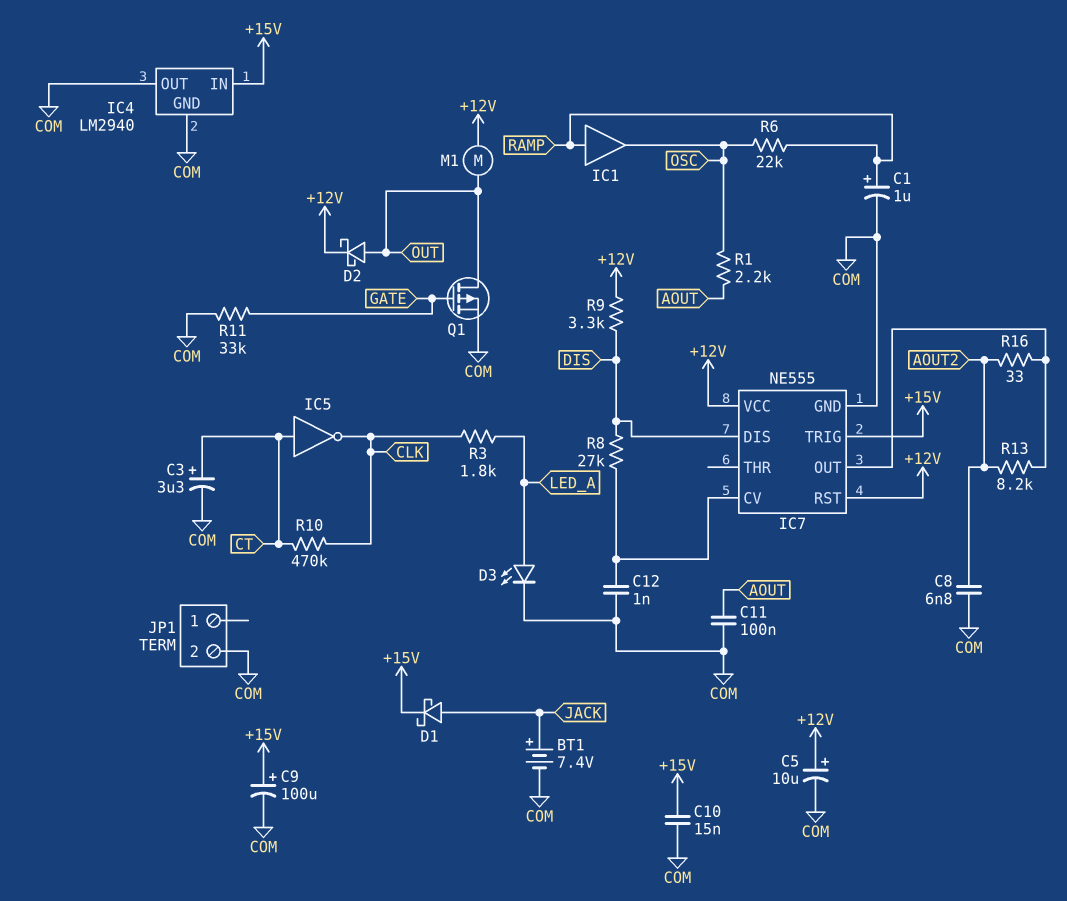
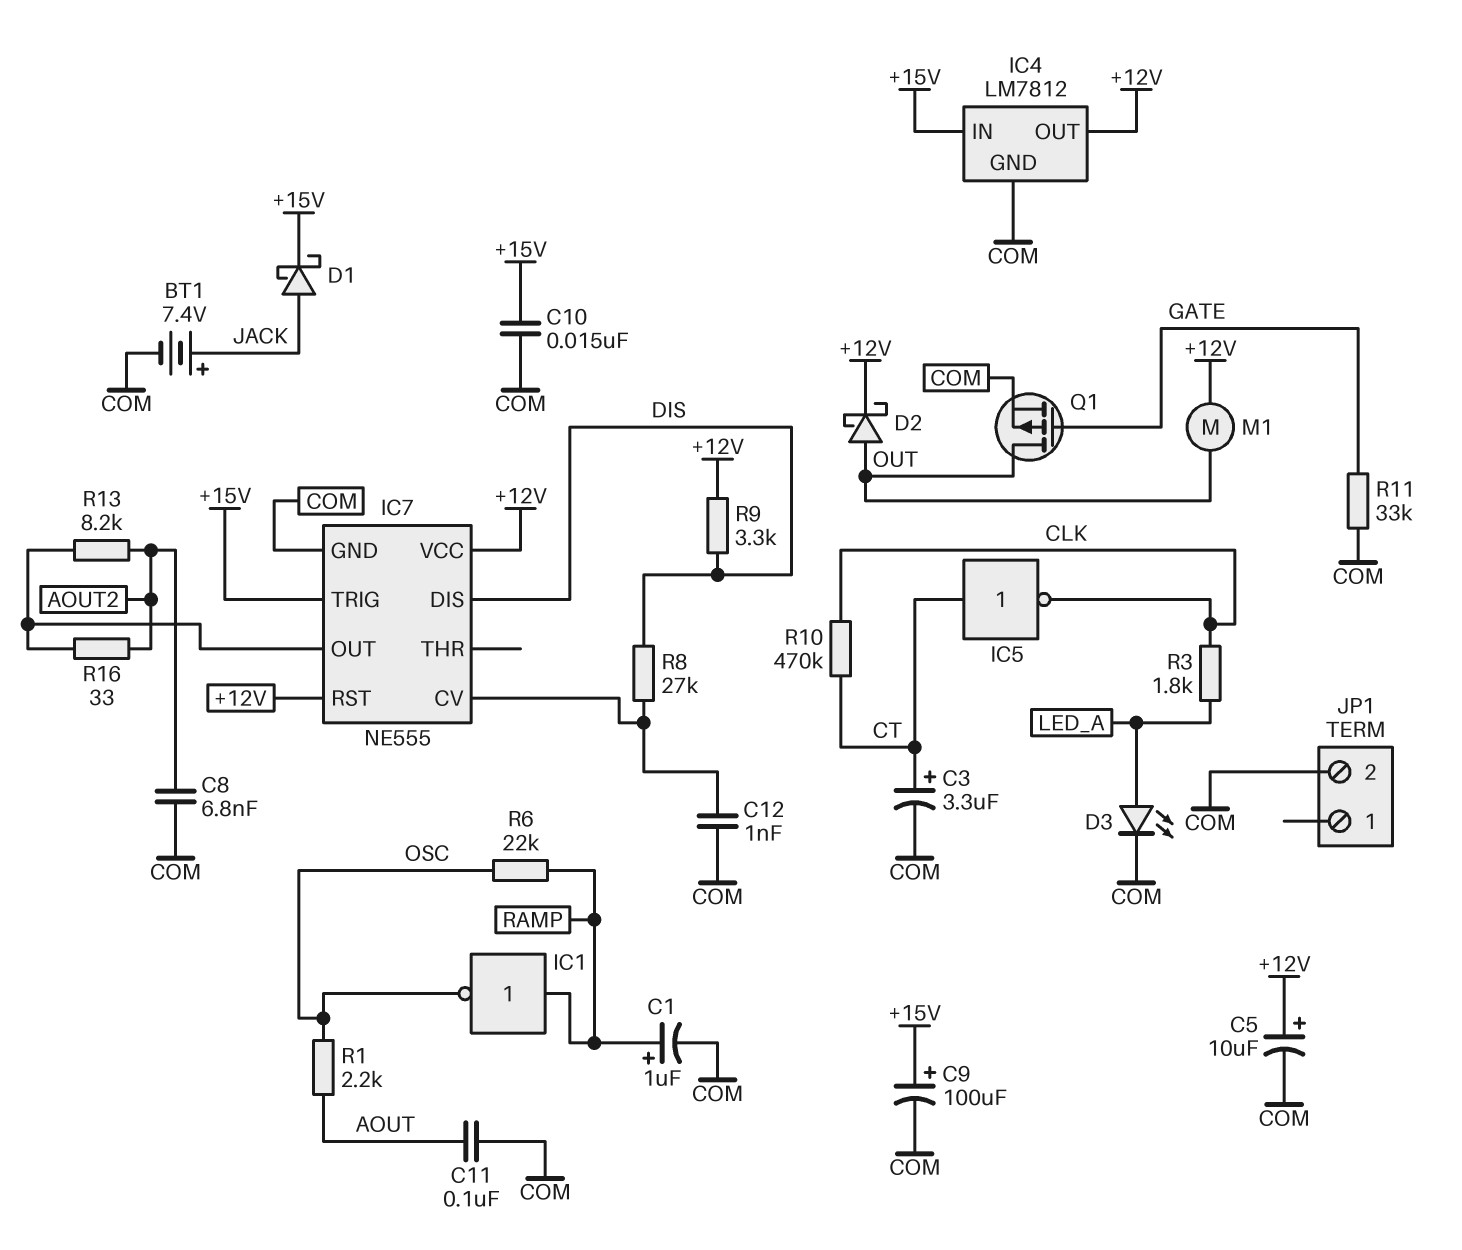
IC1: buffer (in RAMP, out OSC) -> NOT (in RAMP, out OSC)
IC4: LM2940 -> LM7812
IC4 pin OUT: COM -> +12V

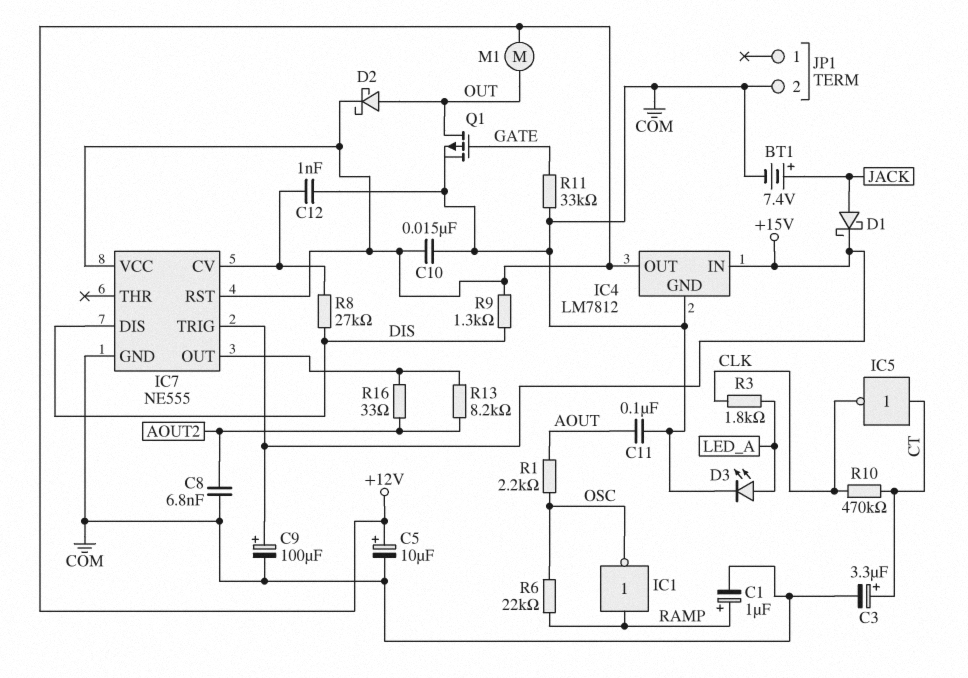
C10: 15nF (+15V, COM) -> 15nF (+12V, COM)
R9: 3.3k (+12V, DIS) -> 1.3k (+12V, DIS)

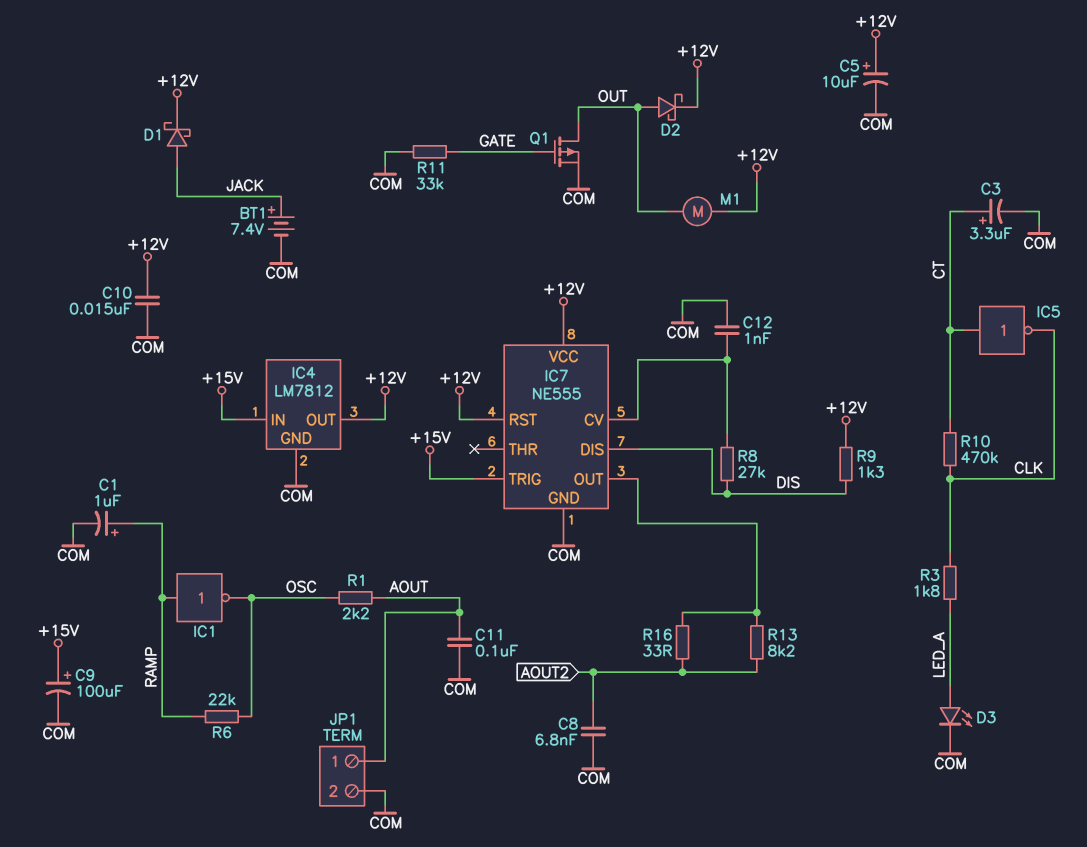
D1: schottky (A JACK, K +15V) -> schottky (A JACK, K +12V)
JP1 pin 1: none -> AOUT

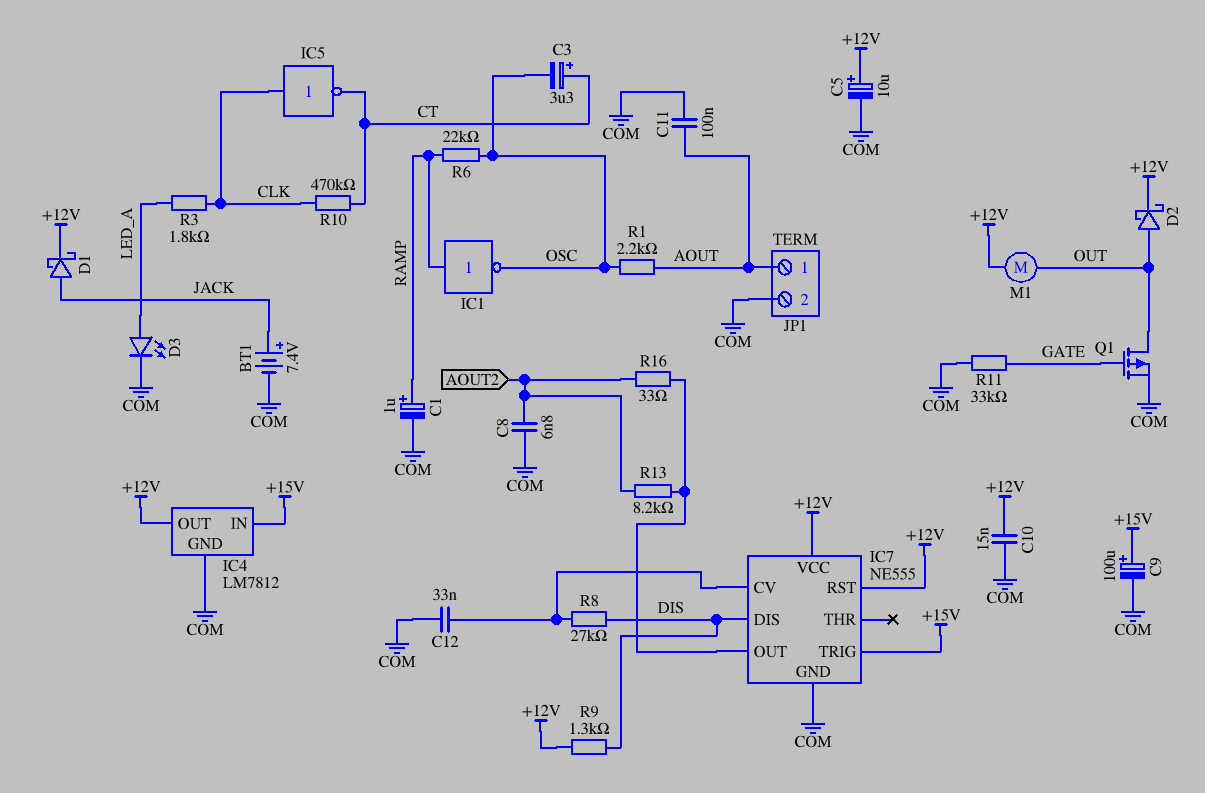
C3: 3.3uF (plus CT, minus COM) -> 3.3uF (plus CT, minus OSC)
C12: 1nF (COM, IC7/CV) -> 33nF (COM, IC7/CV)
IC5: NOT (in CT, out CLK) -> NOT (in CLK, out CT)

